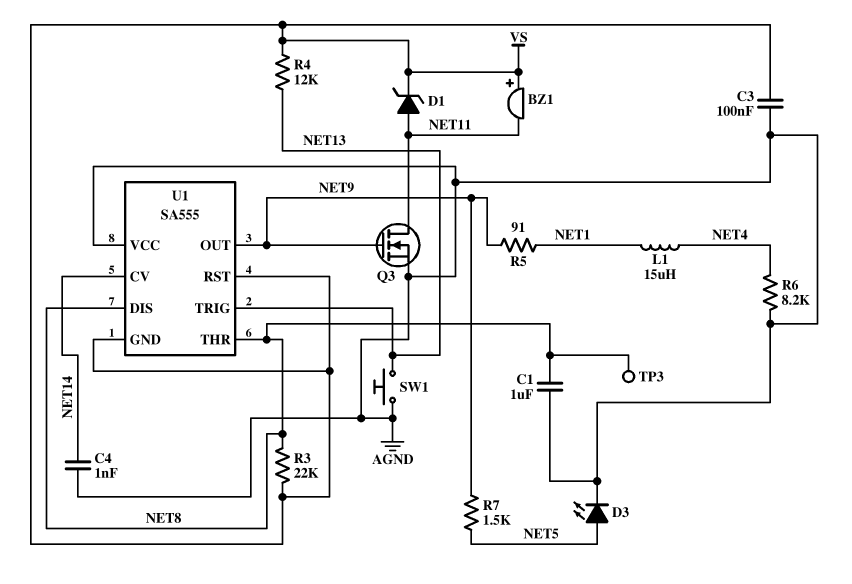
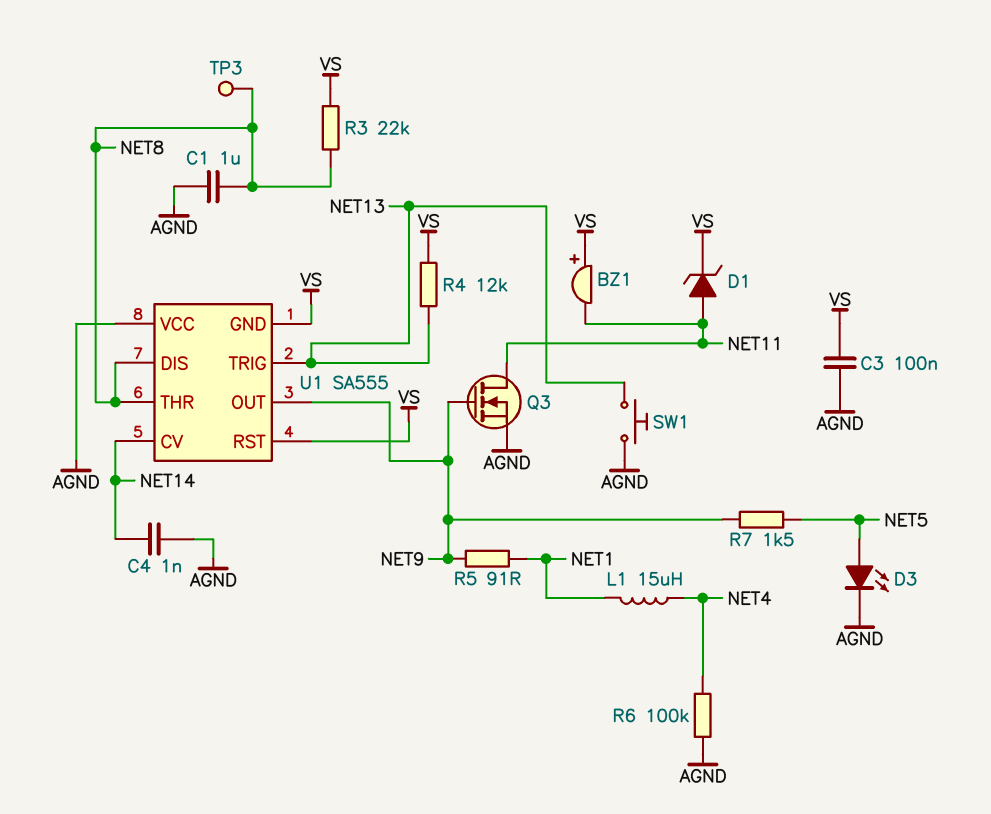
R6: 8.2k (AGND, NET4) -> 100k (AGND, NET4)

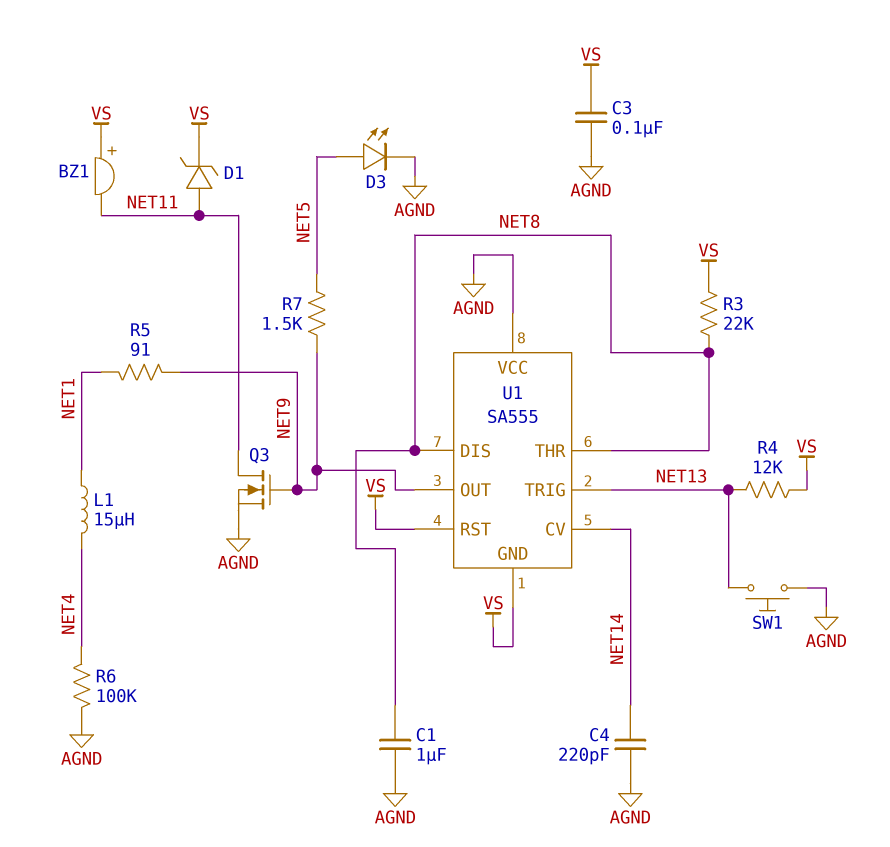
C4: 1nF (AGND, NET14) -> 220pF (AGND, NET14)
TP3: test point (NET8) -> none

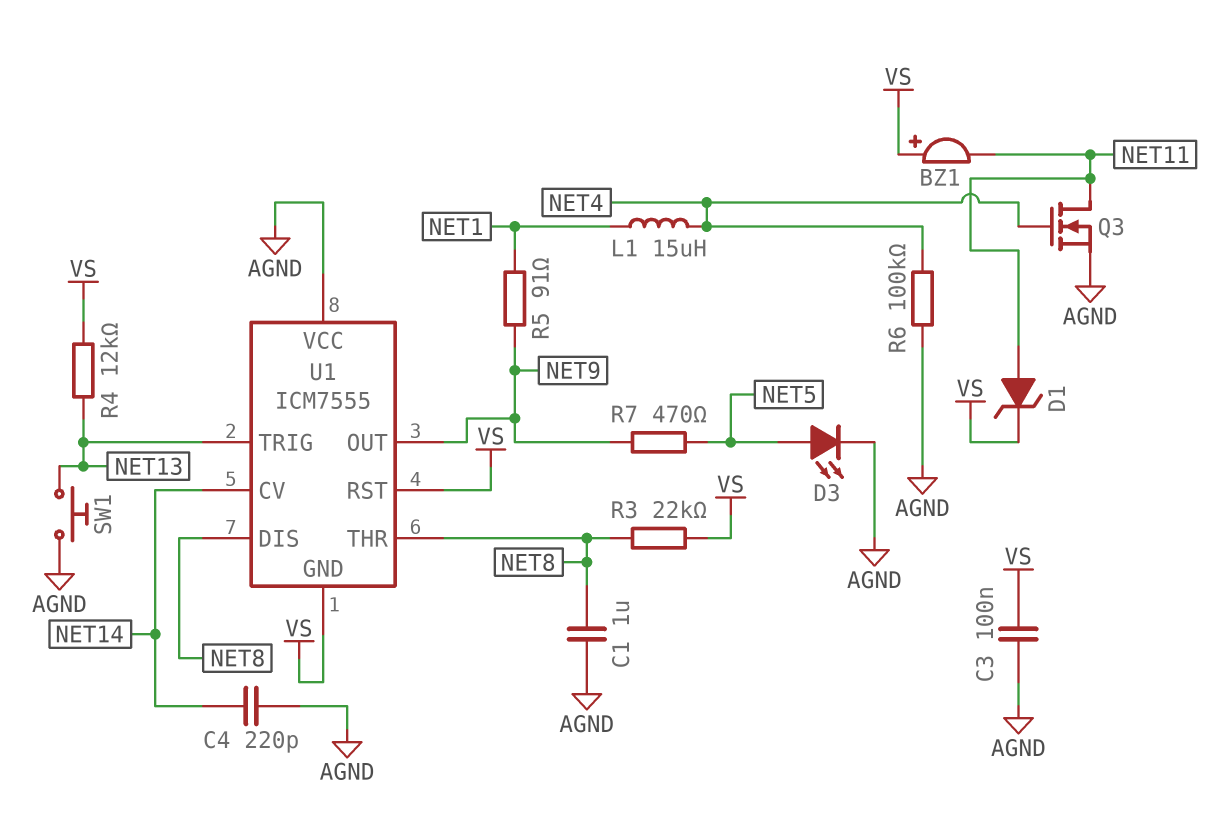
Q3: NMOS (G NET9, D NET11, S AGND) -> NMOS (G NET4, D NET11, S AGND)
R7: 1.5k (NET5, NET9) -> 470 (NET5, NET9)
U1: SA555 -> ICM7555

